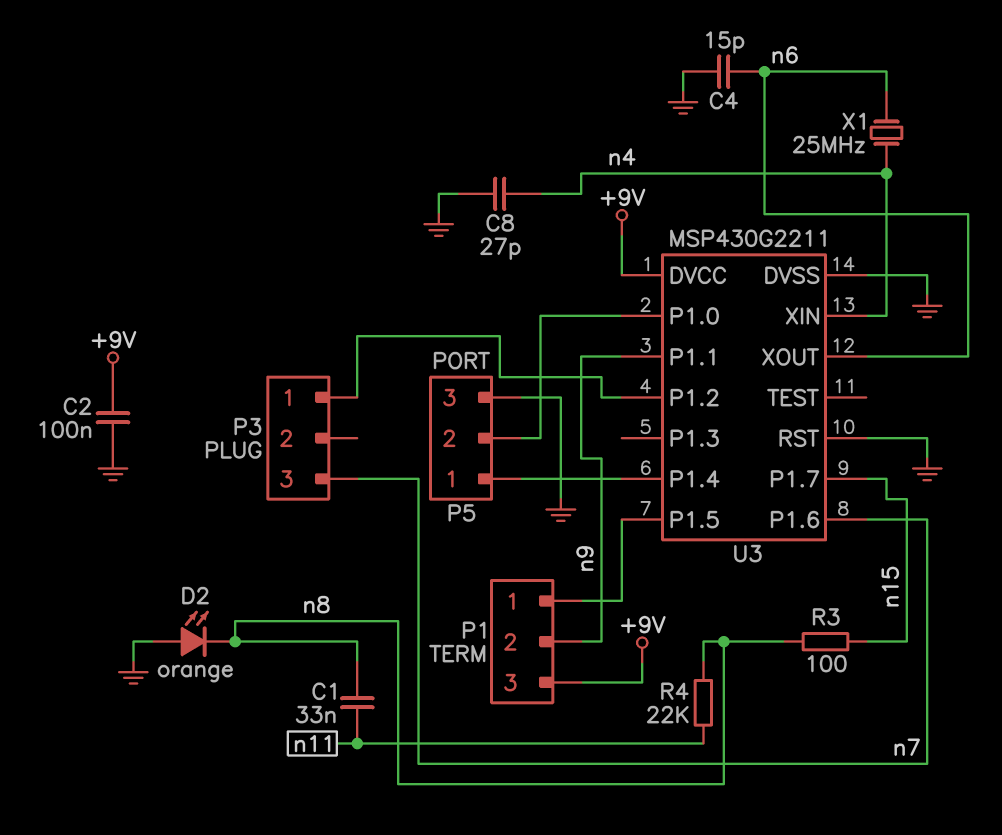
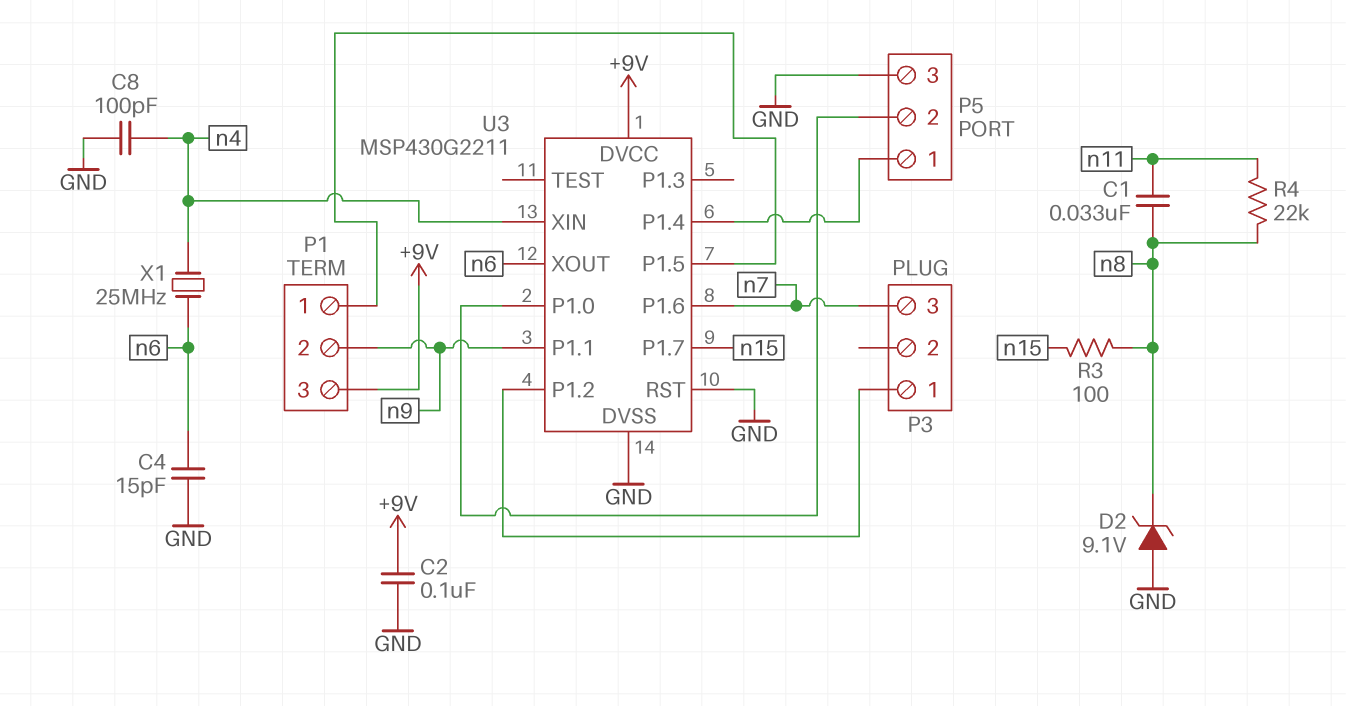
C8: 27pF (GND, n4) -> 100pF (GND, n4)
D2: LED orange (A GND, K n8) -> zener 9.1V (A GND, K n8)

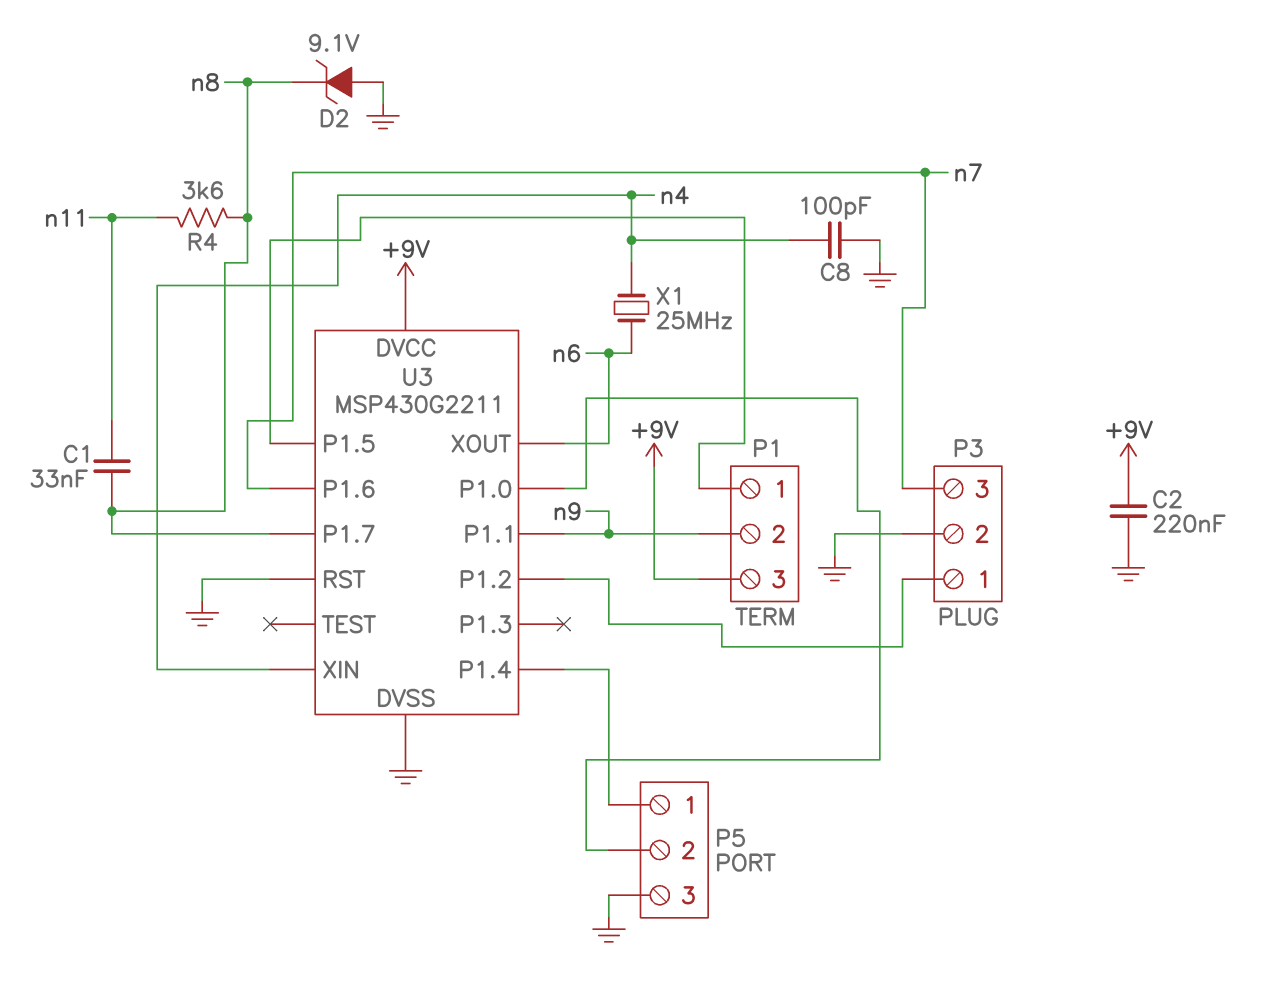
C2: 100nF (+9V, GND) -> 220nF (+9V, GND)
C4: 15pF (GND, n6) -> none
P3 pin 2: none -> GND
R3: 100 (n8, n15) -> none
R4: 22k (n8, n11) -> 3.6k (n8, n11)
U3 pin P1.7: n15 -> n8

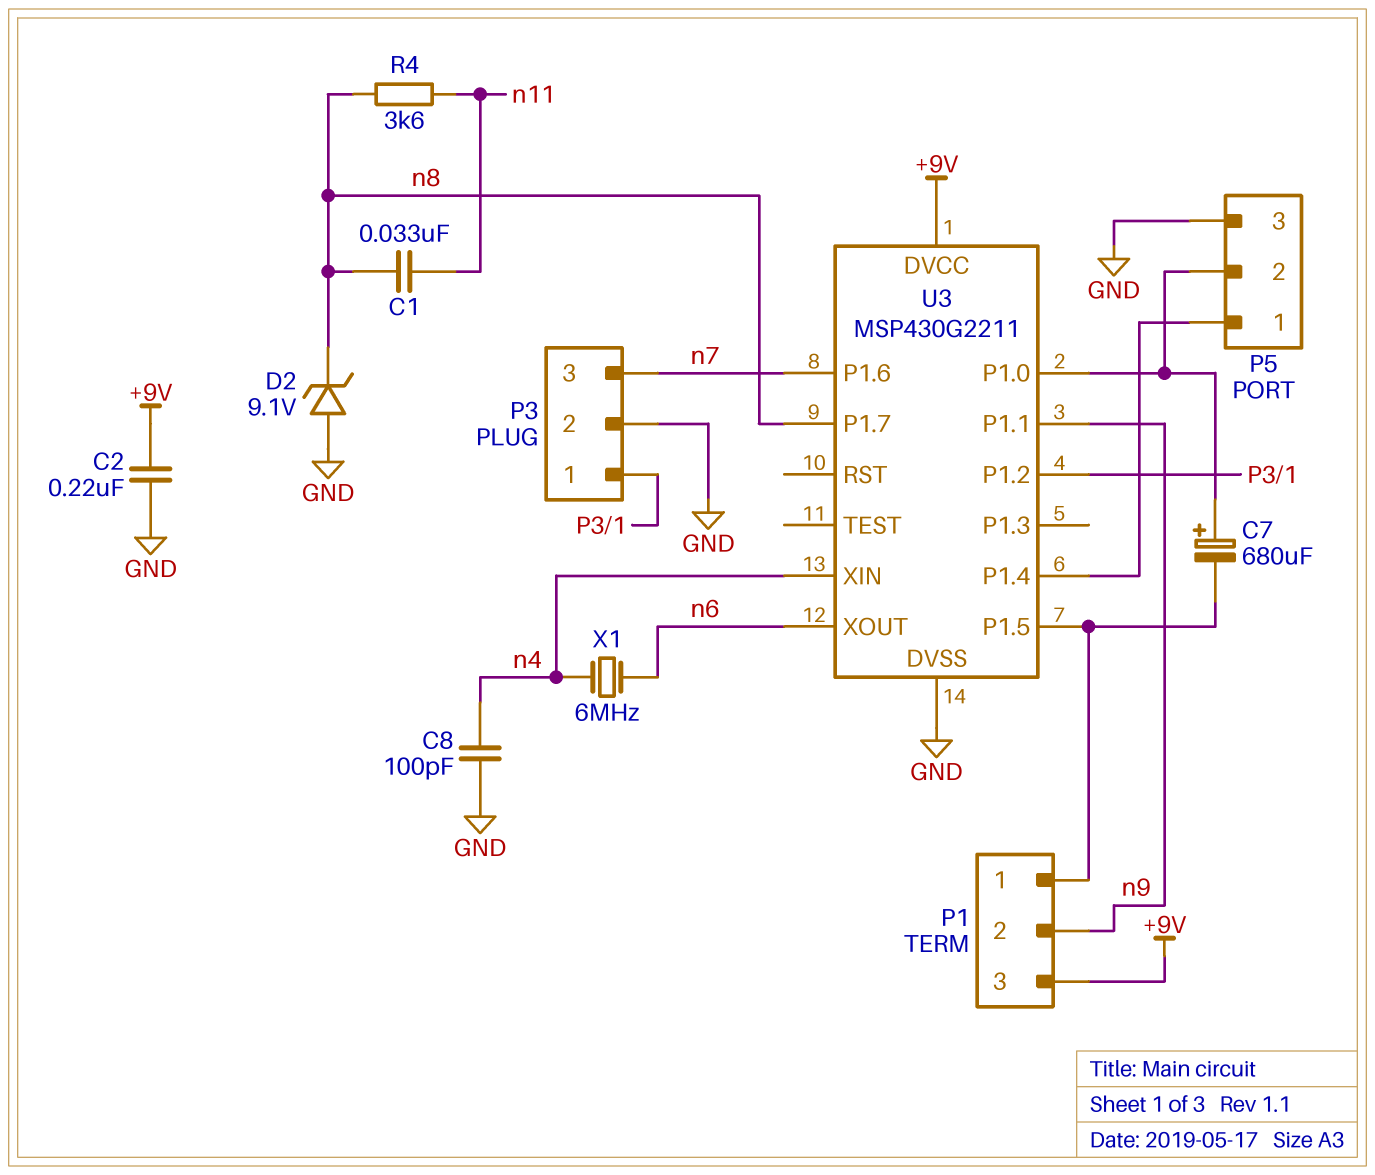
C7: none -> 680uF (plus P5/2, minus P1/1)
U3 pin RST: GND -> none
X1: 25MHz (n4, n6) -> 6MHz (n4, n6)

